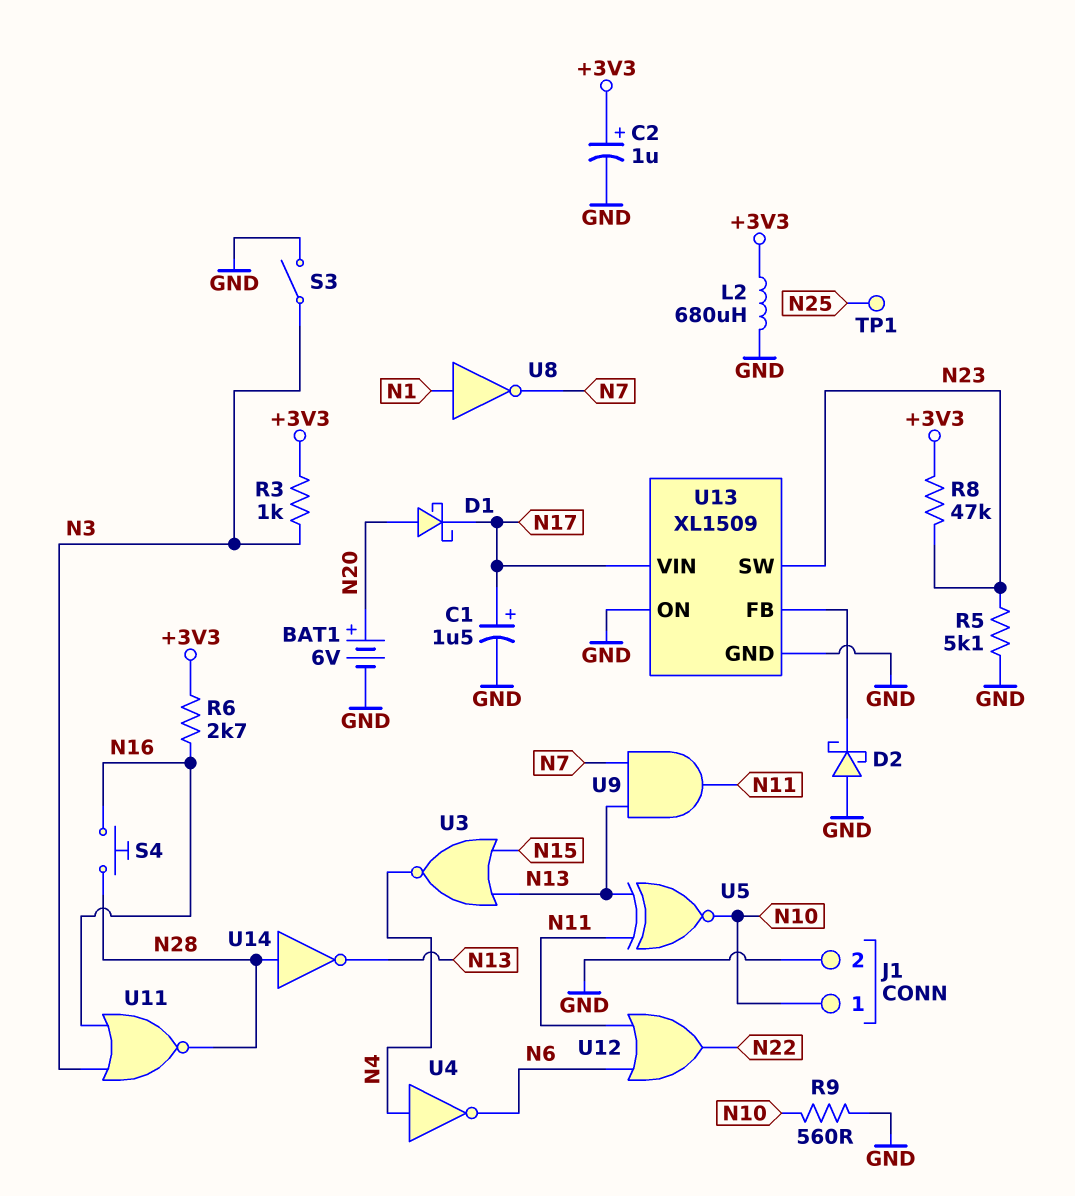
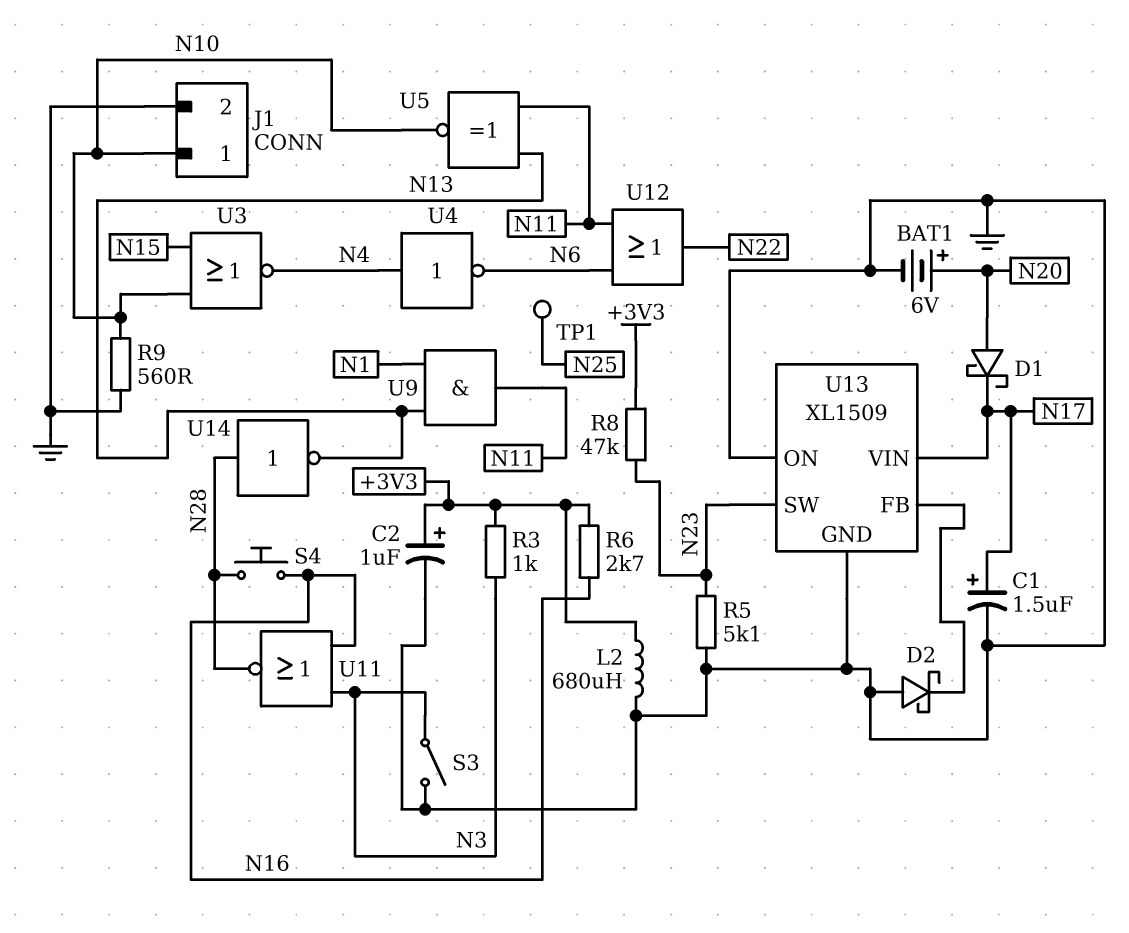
U3: NOR (in N13, in N15, out N4) -> NOR (in N10, in N15, out N4)
U8: NOT (in N1, out N7) -> none
U9: AND (in N7, in N13, out N11) -> AND (in N1, in N13, out N11)

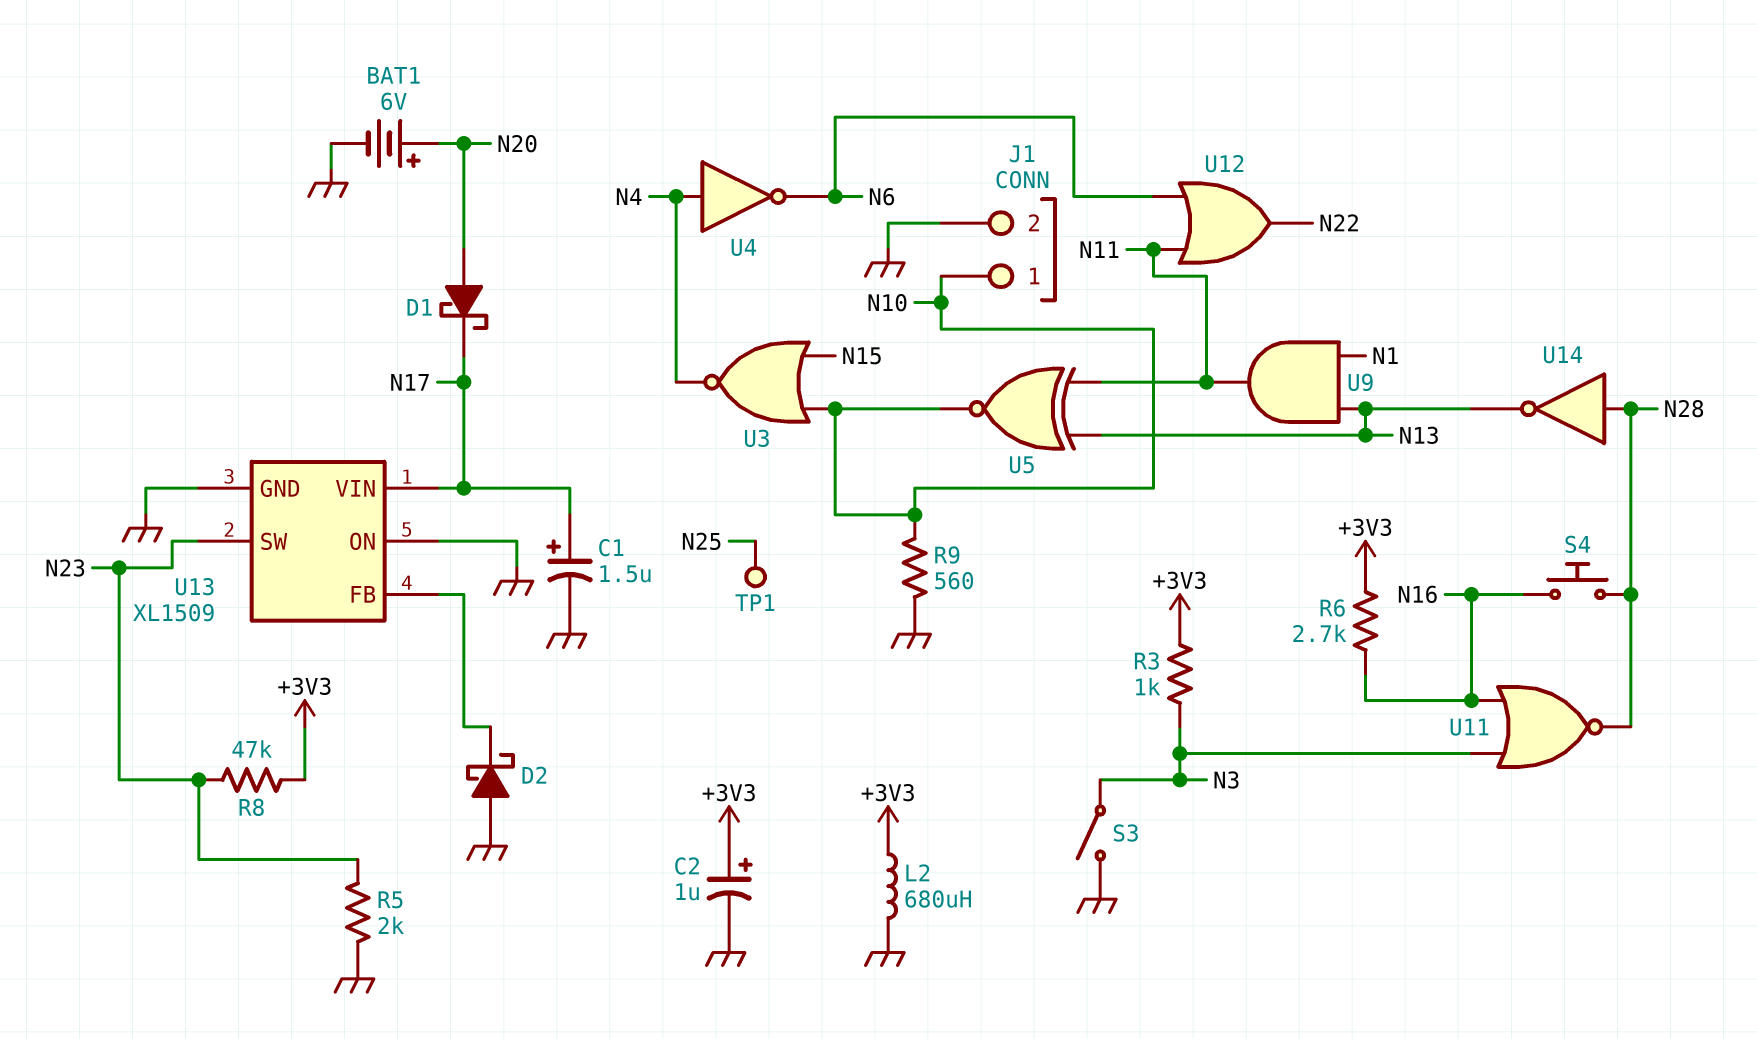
R5: 5.1k (GND, N23) -> 2k (GND, N23)

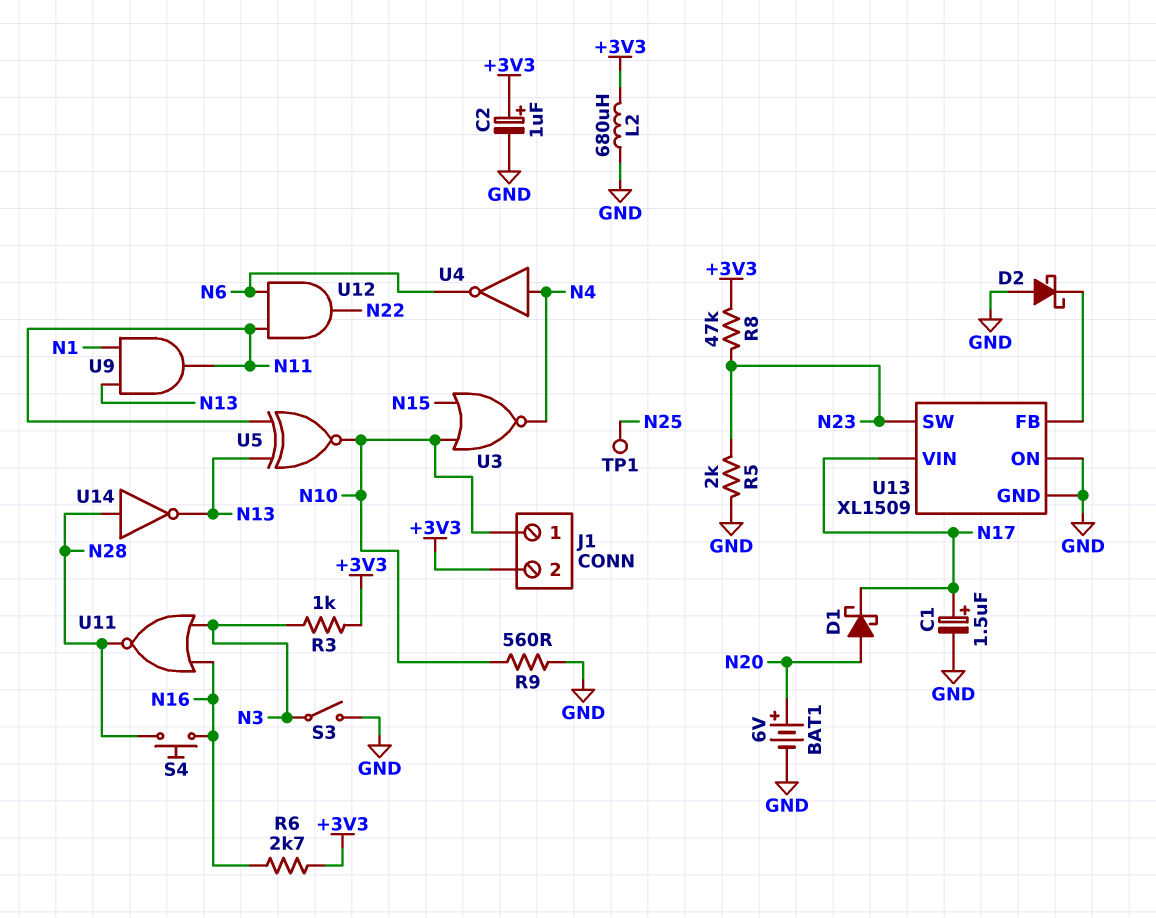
J1 pin 2: GND -> +3V3
U12: OR (in N6, in N11, out N22) -> AND (in N6, in N11, out N22)

